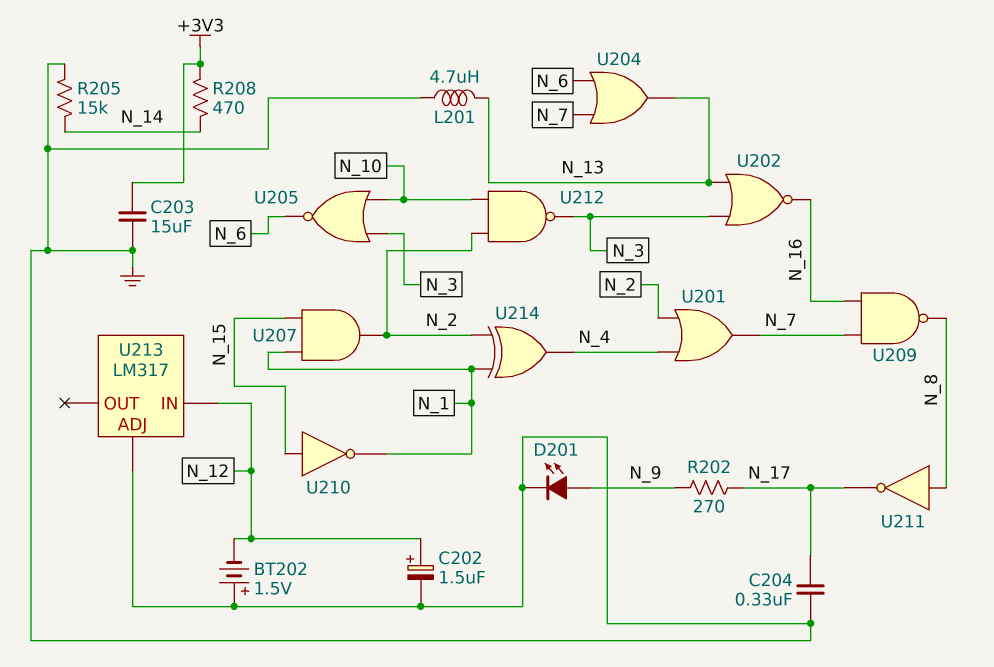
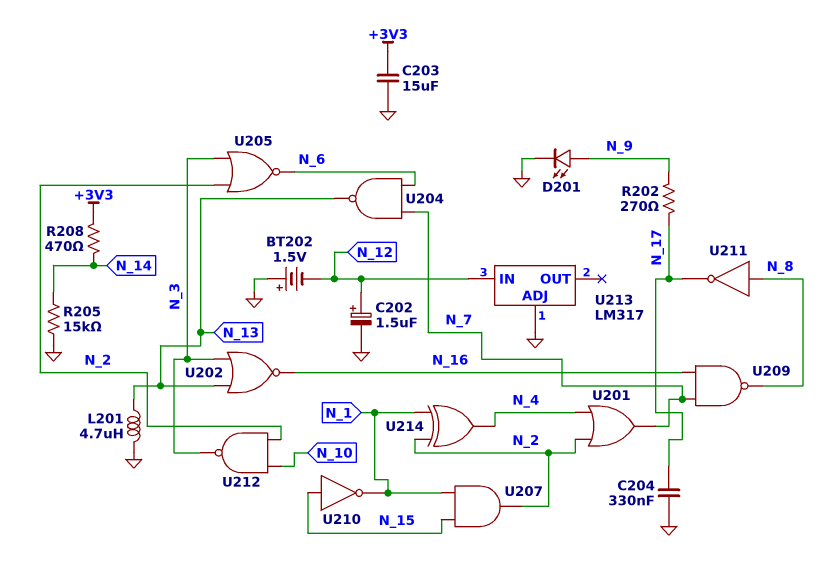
U204: OR (in N_6, in N_7, out N_13) -> NAND (in N_6, in N_7, out N_13)
U205: NOR (in N_3, in N_10, out N_6) -> NOR (in N_2, in N_3, out N_6)

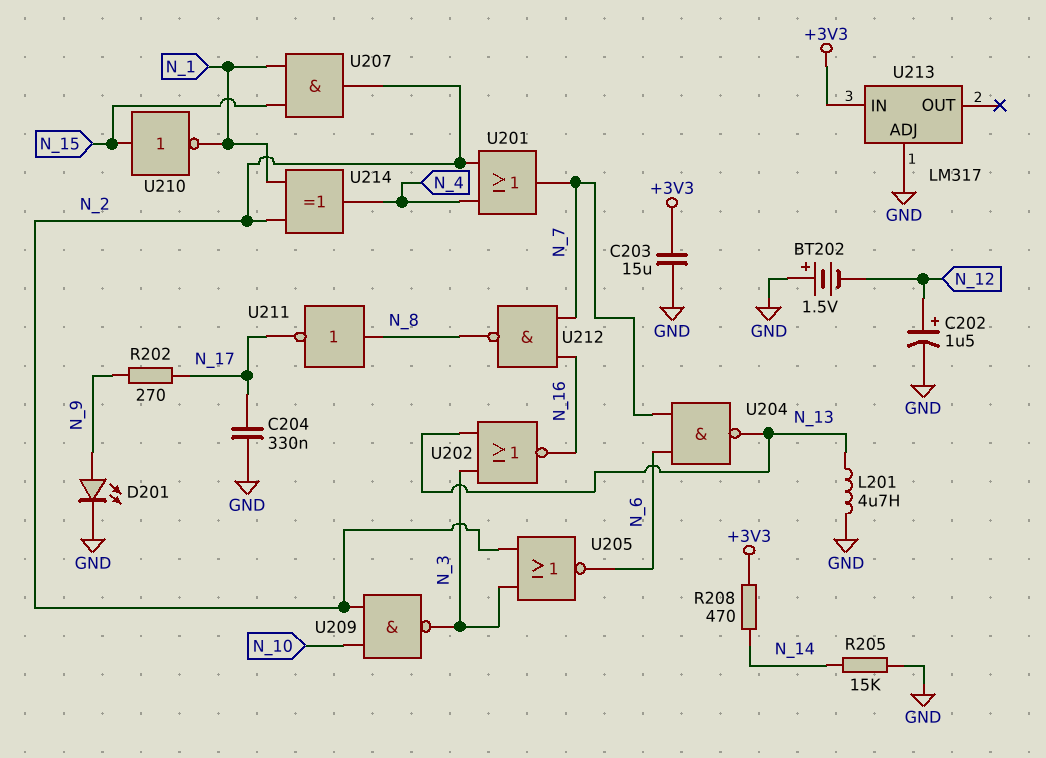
U209: NAND (in N_7, in N_16, out N_8) -> NAND (in N_2, in N_10, out N_3)
U212: NAND (in N_2, in N_10, out N_3) -> NAND (in N_7, in N_16, out N_8)
U213 pin IN: N_12 -> +3V3

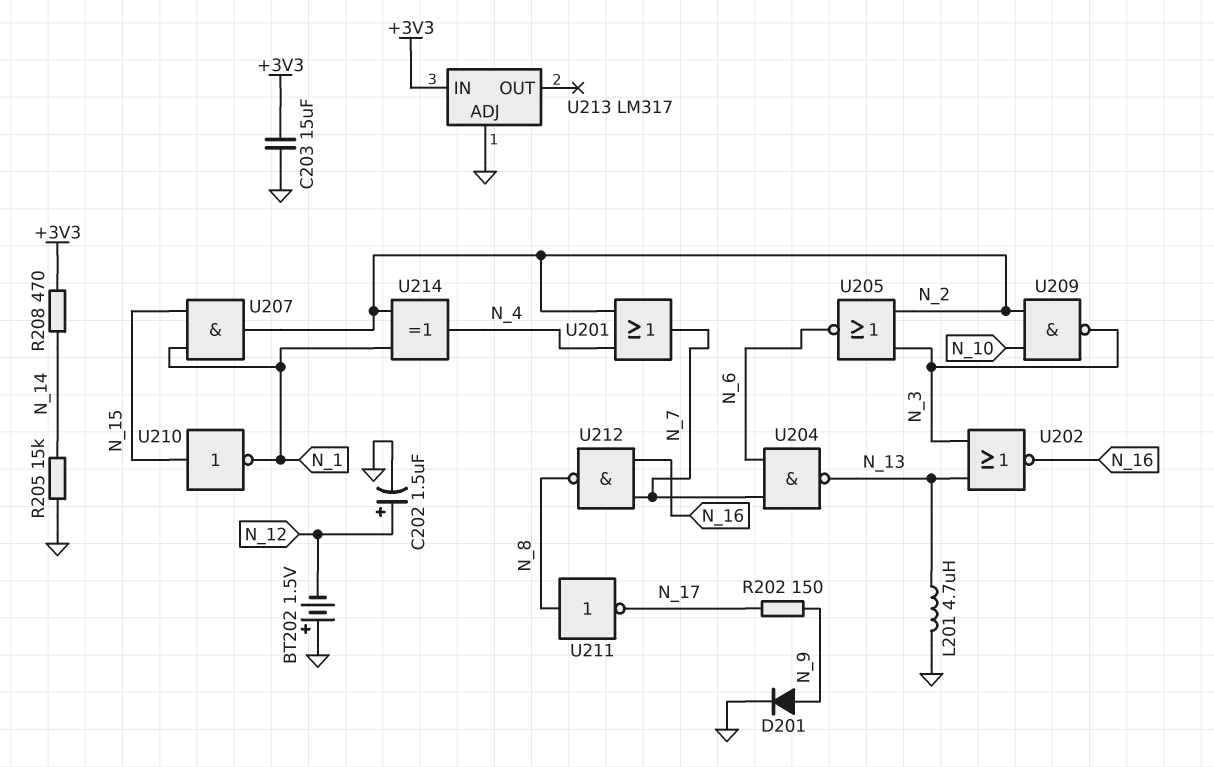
C204: 330nF (GND, N_17) -> none
D201: LED (A N_9, K GND) -> diode (A N_9, K GND)
R202: 270 (N_9, N_17) -> 150 (N_9, N_17)

